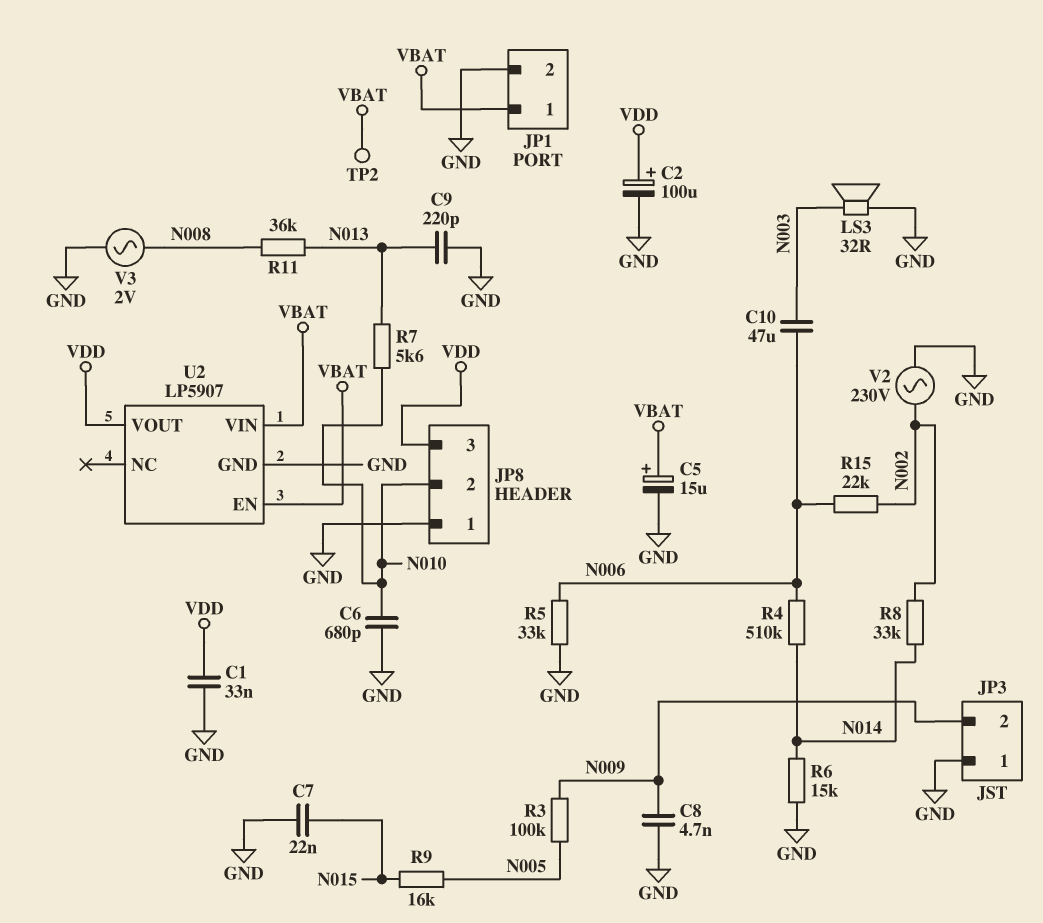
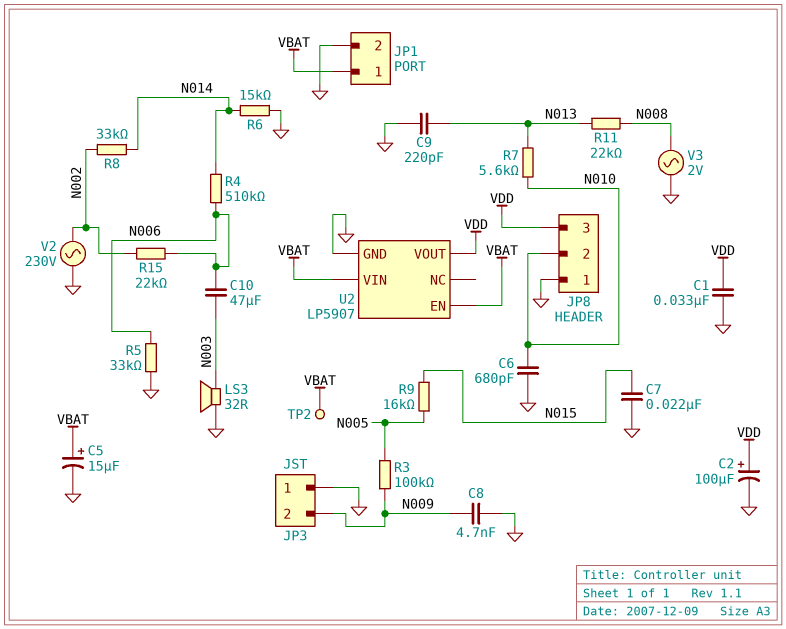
R11: 36k (N008, N013) -> 22k (N008, N013)

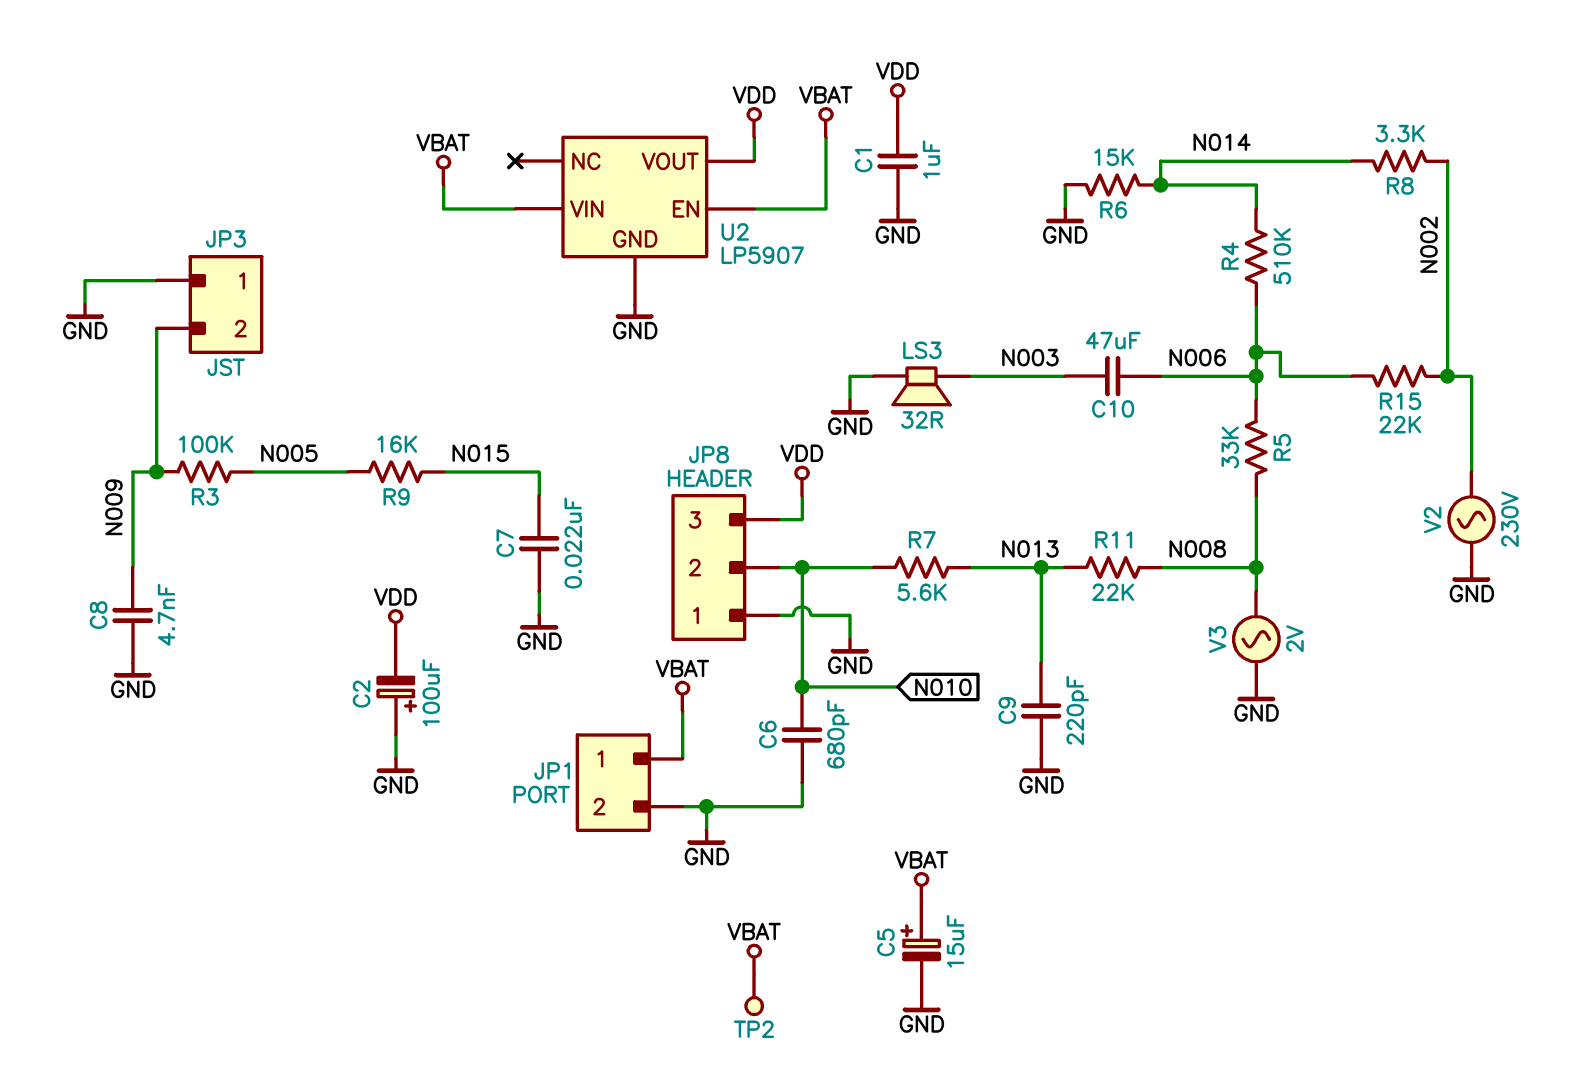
C1: 33nF (GND, VDD) -> 1uF (GND, VDD)
C2: 100uF (plus VDD, minus GND) -> 100uF (plus GND, minus VDD)
R5: 33k (GND, N006) -> 33k (N006, N008)
R8: 33k (N002, N014) -> 3.3k (N002, N014)

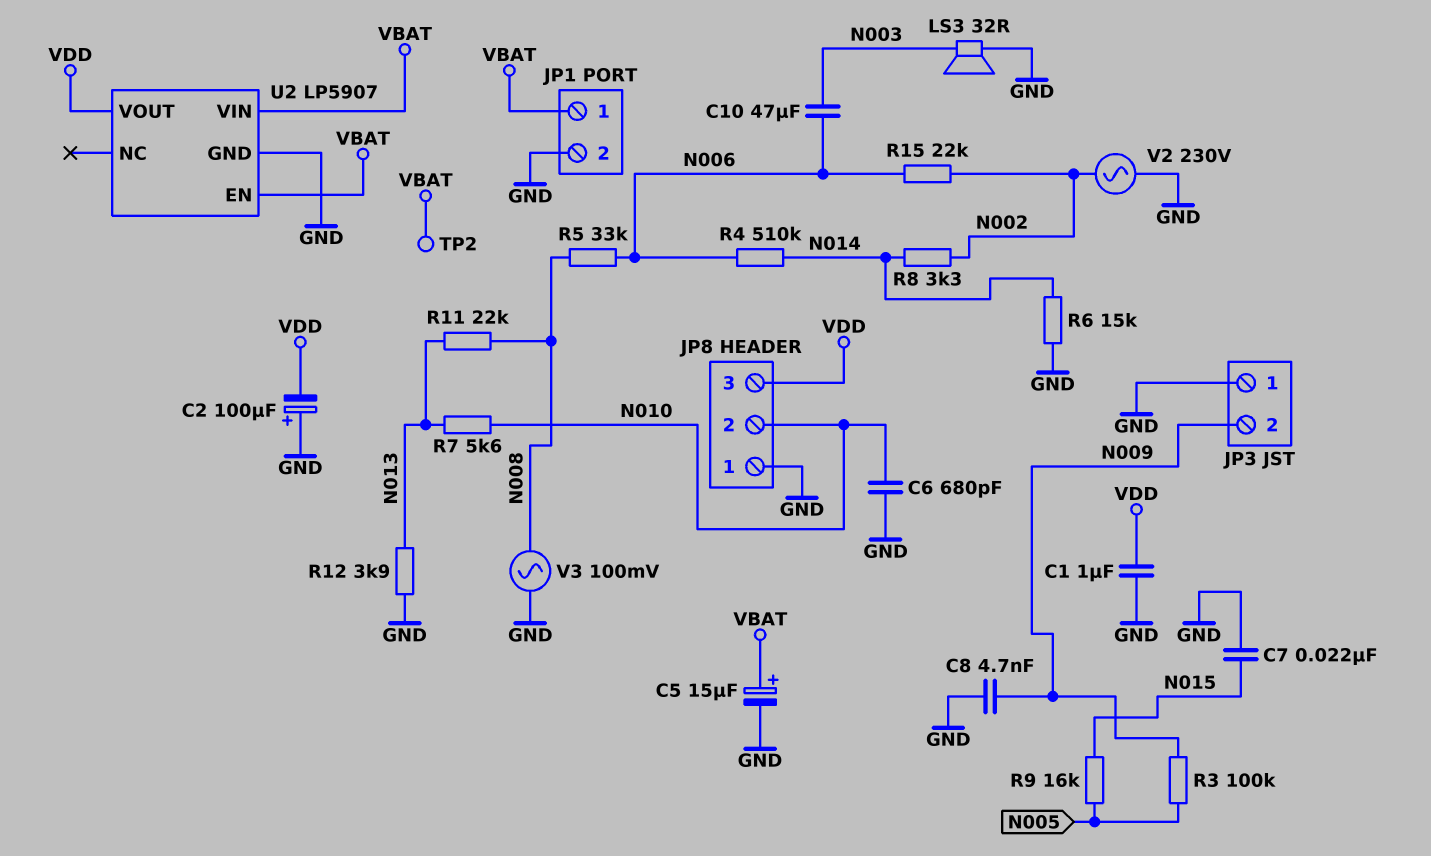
C9: 220pF (GND, N013) -> none
R12: none -> 3.9k (GND, N013)
V3: AC 2V (GND, N008) -> AC 100mV (GND, N008)

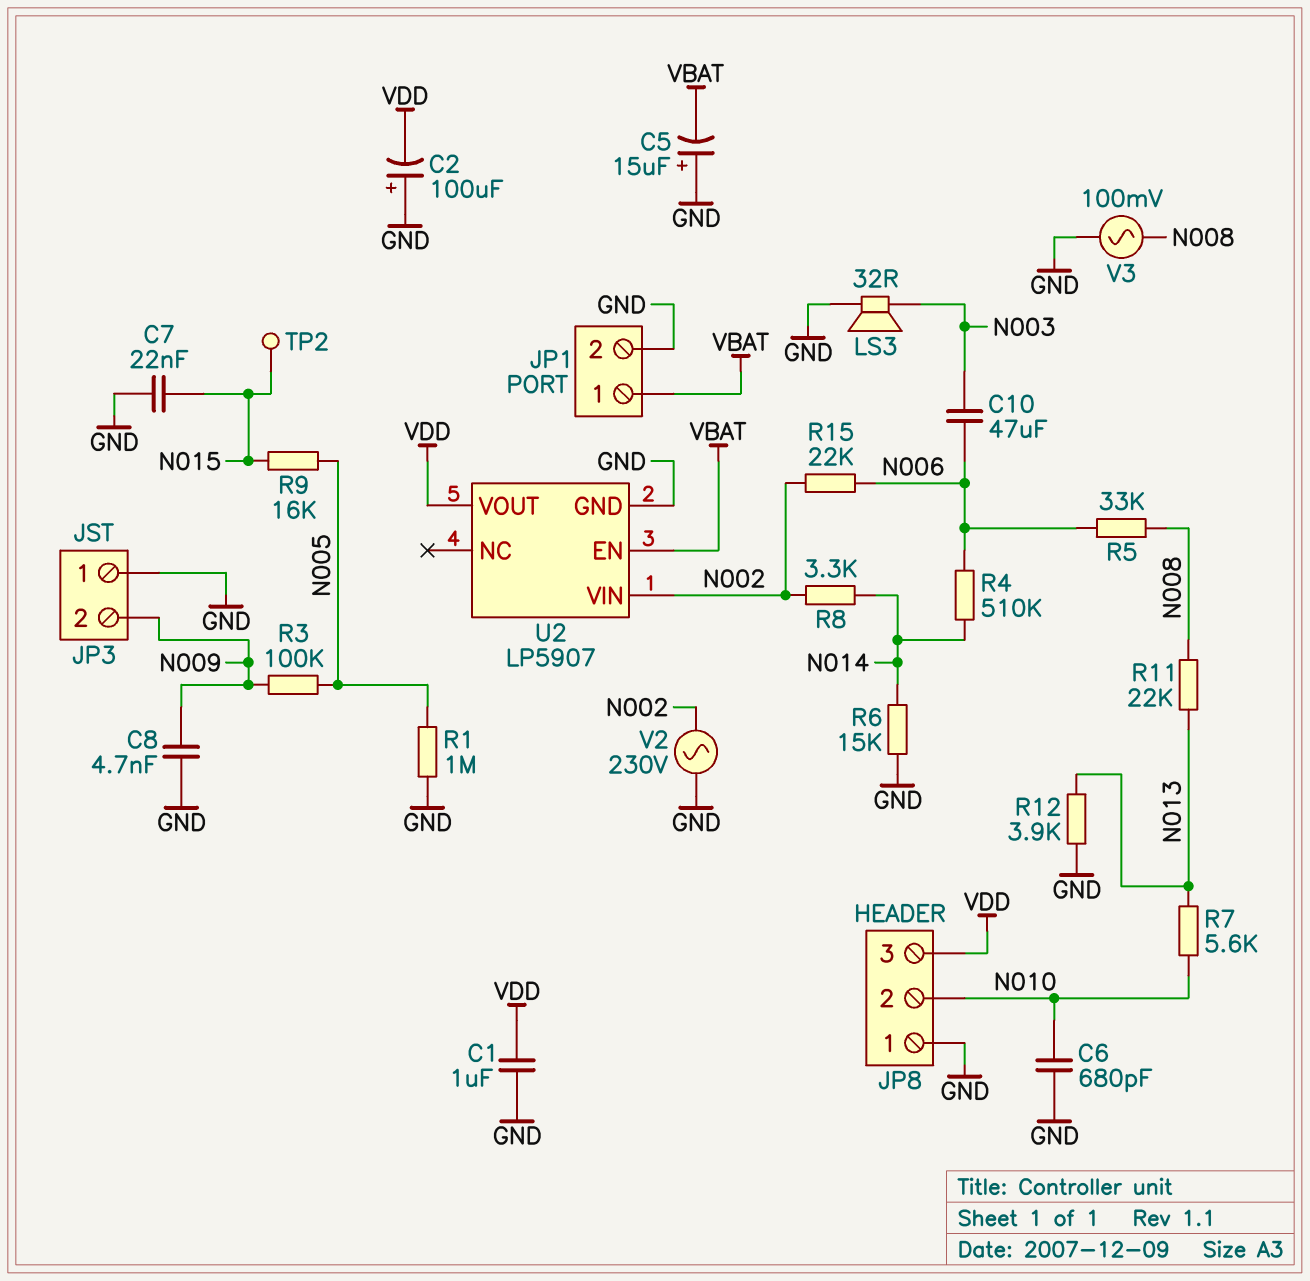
C5: 15uF (plus VBAT, minus GND) -> 15uF (plus GND, minus VBAT)
R1: none -> 1M (GND, N005)
TP2: test point (VBAT) -> test point (N015)
U2 pin VIN: VBAT -> N002

